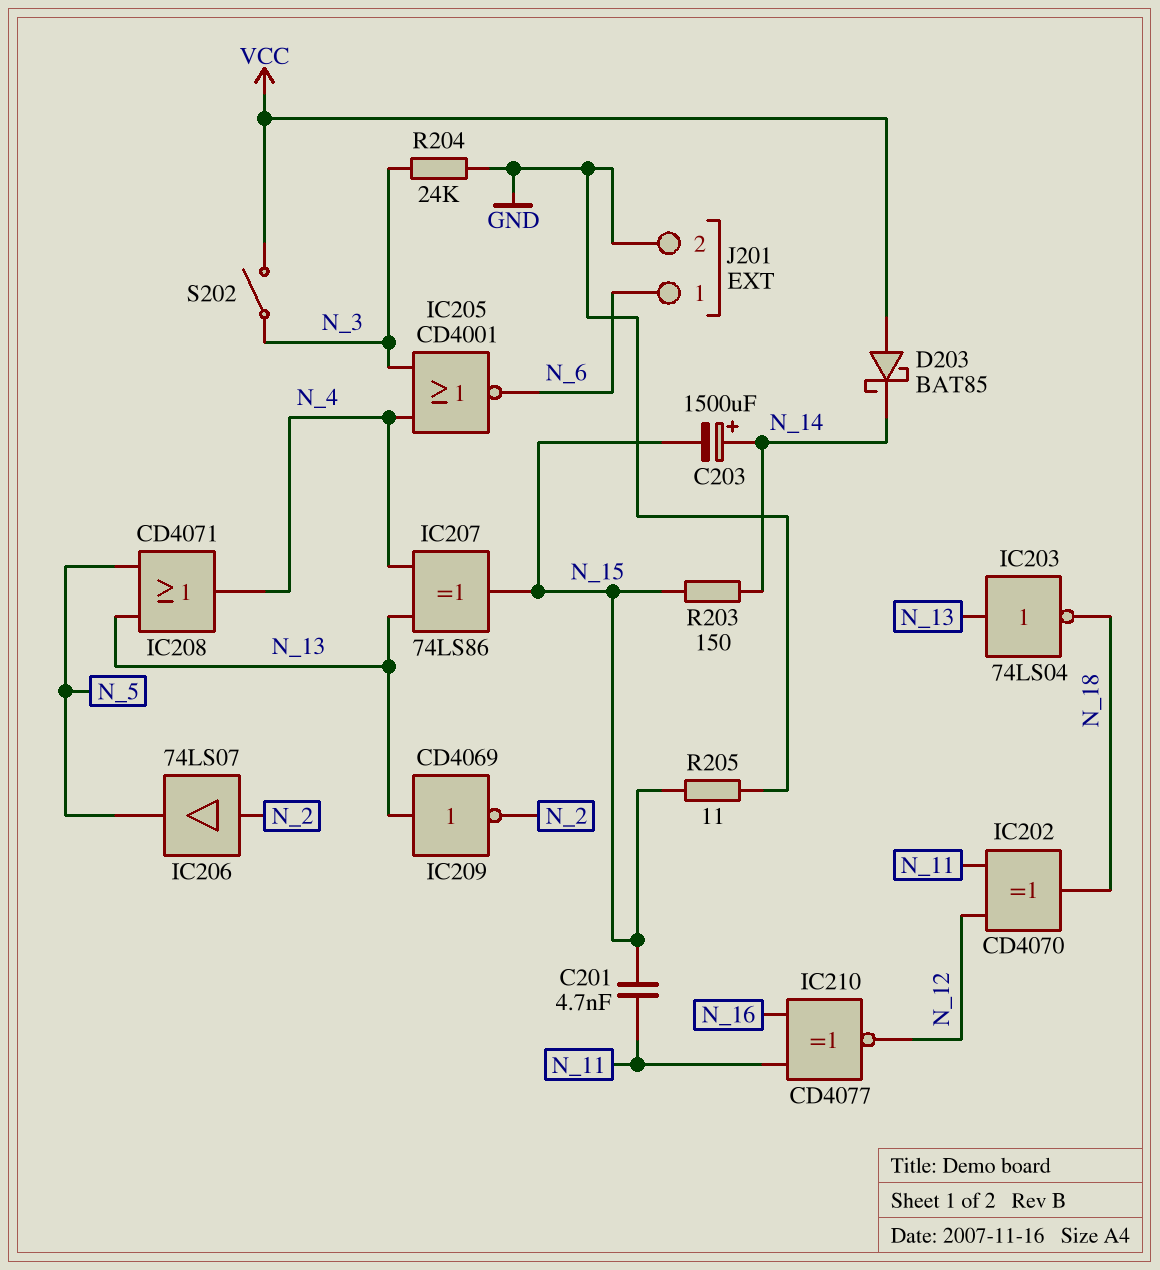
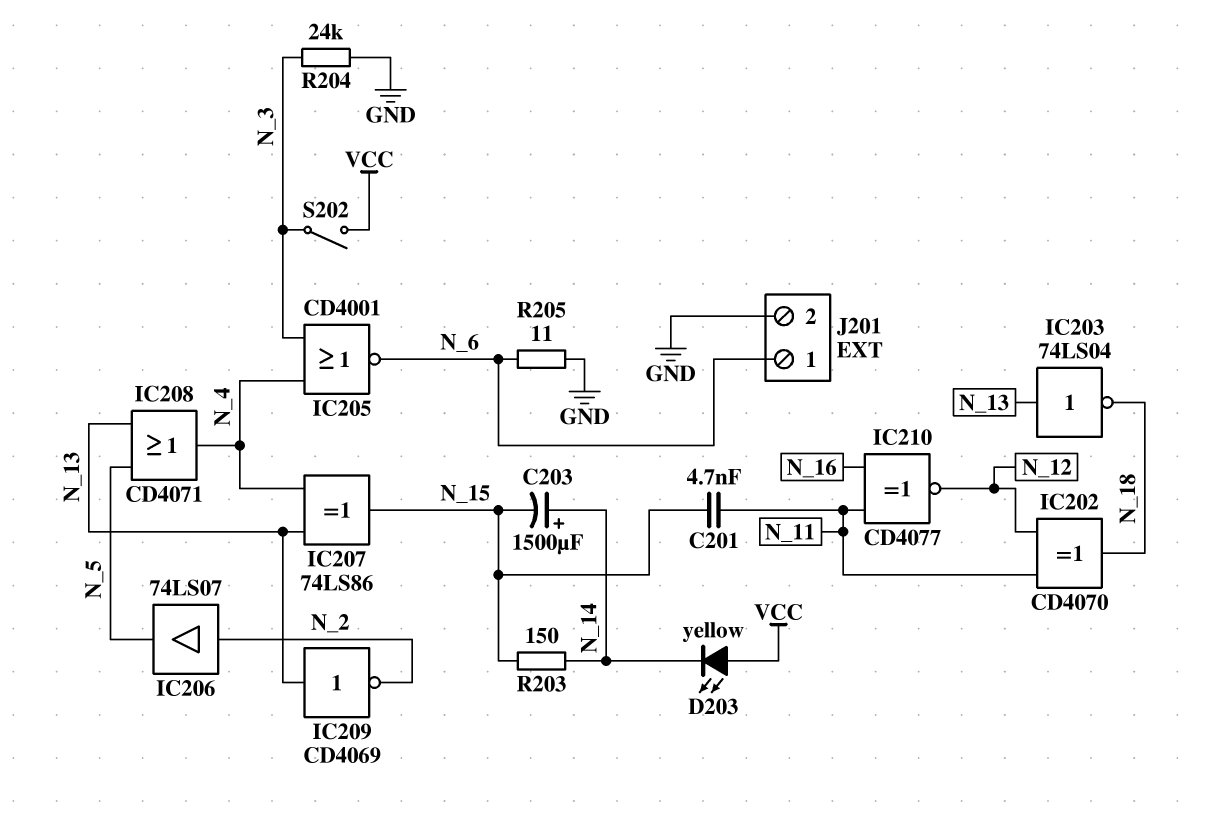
D203: schottky BAT85 (A VCC, K N_14) -> LED yellow (A VCC, K N_14)
R205: 11 (GND, N_15) -> 11 (GND, N_6)

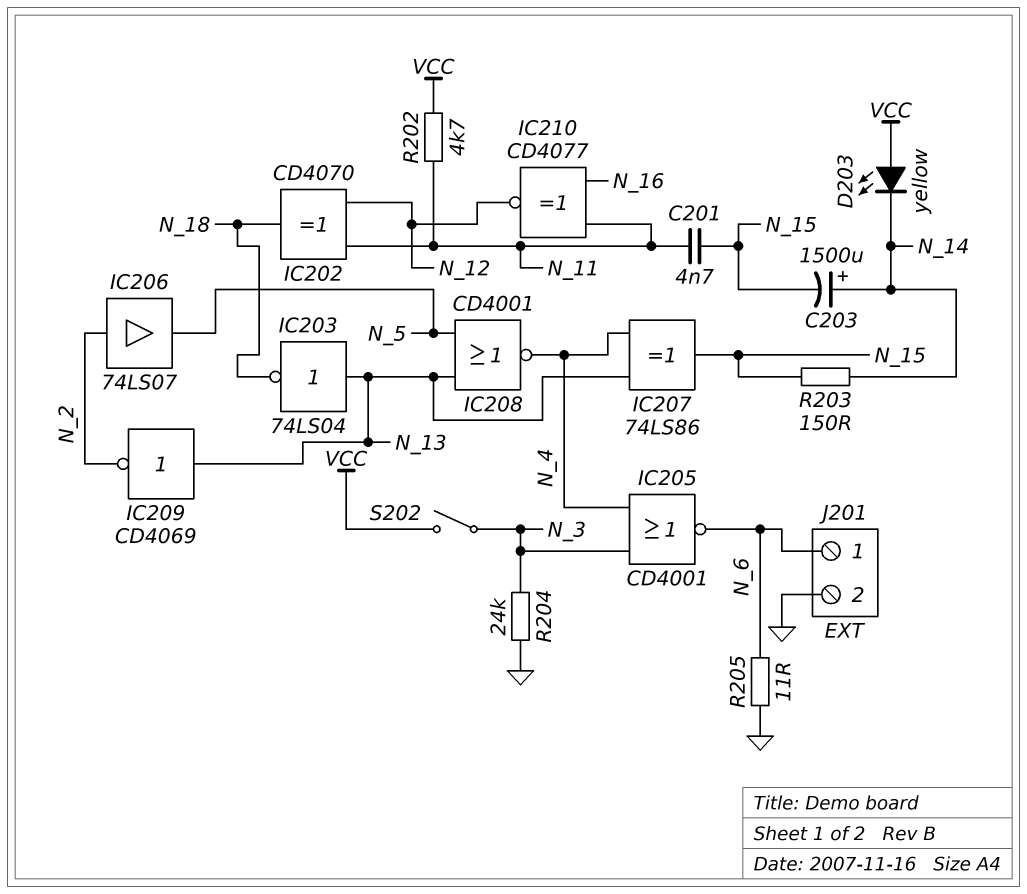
IC208: OR CD4071 (in N_5, in N_13, out N_4) -> NOR CD4001 (in N_5, in N_13, out N_4)
R202: none -> 4.7k (N_11, VCC)

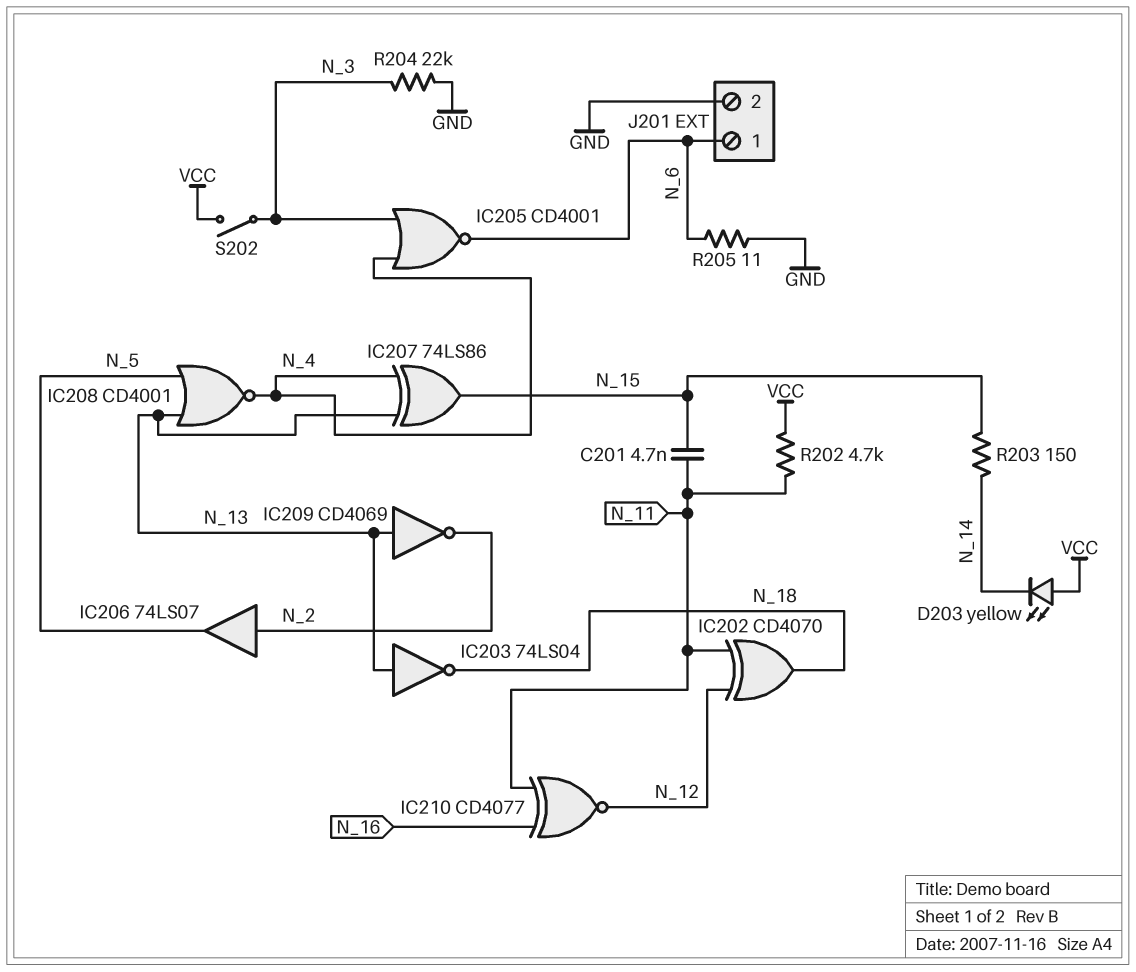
C203: 1500uF (plus N_14, minus N_15) -> none
R204: 24k (GND, N_3) -> 22k (GND, N_3)

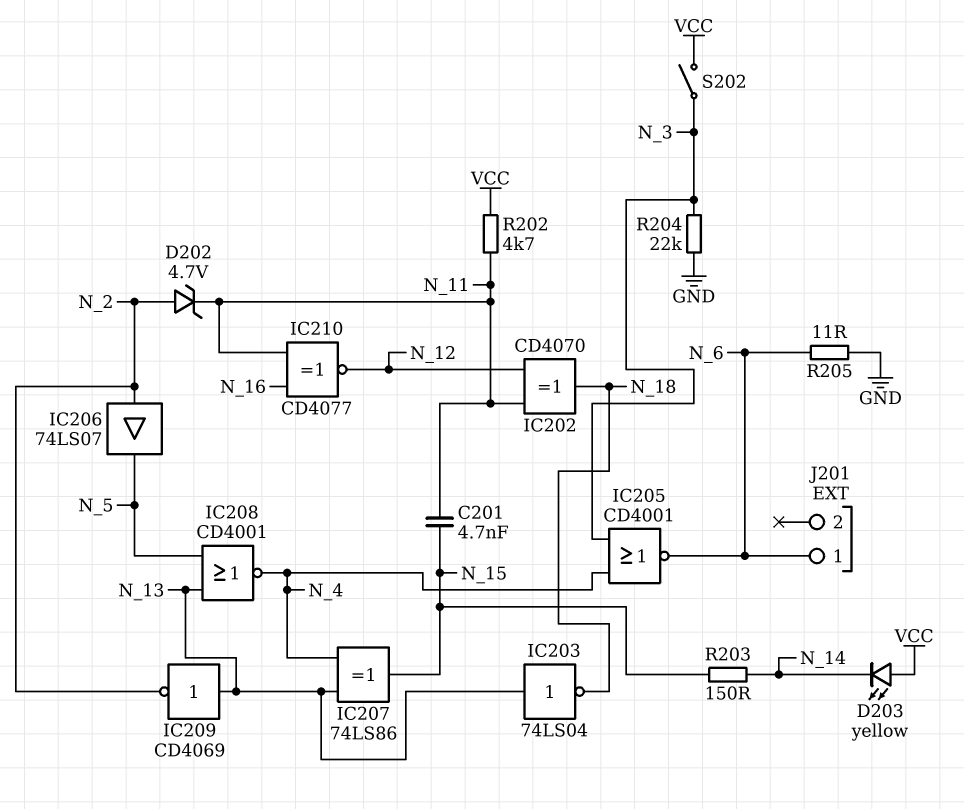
D202: none -> zener 4.7V (A N_2, K N_11)
J201 pin 2: GND -> none

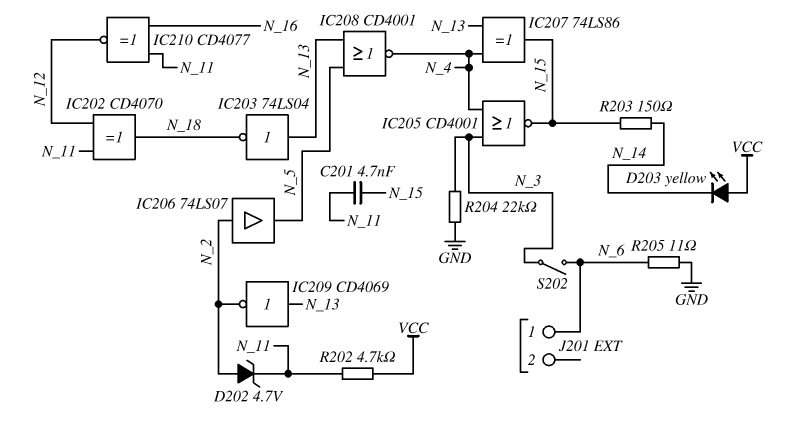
IC205: NOR CD4001 (in N_3, in N_4, out N_6) -> NOR CD4001 (in N_3, in N_4, out N_15)
S202: switch (N_3, VCC) -> switch (N_3, N_6)

